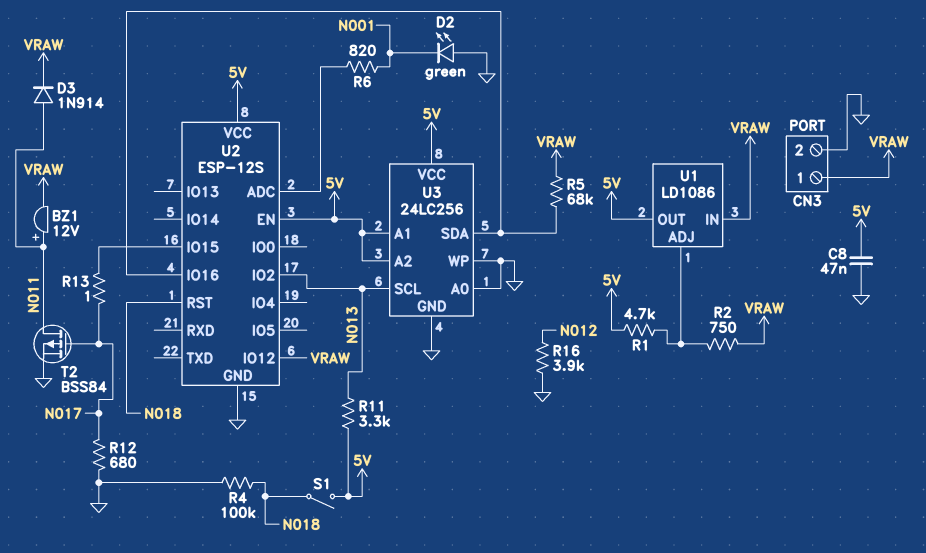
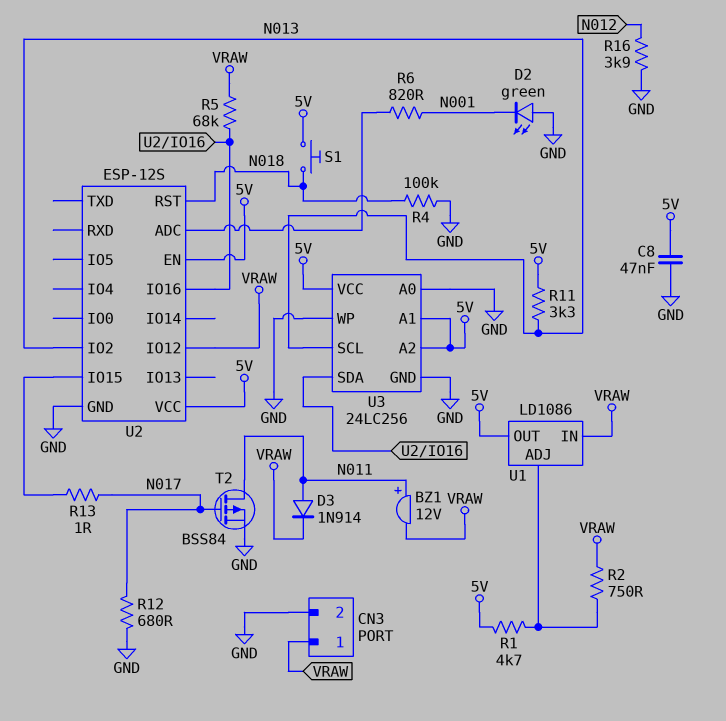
S1: switch (5V, N018) -> button (5V, N018)

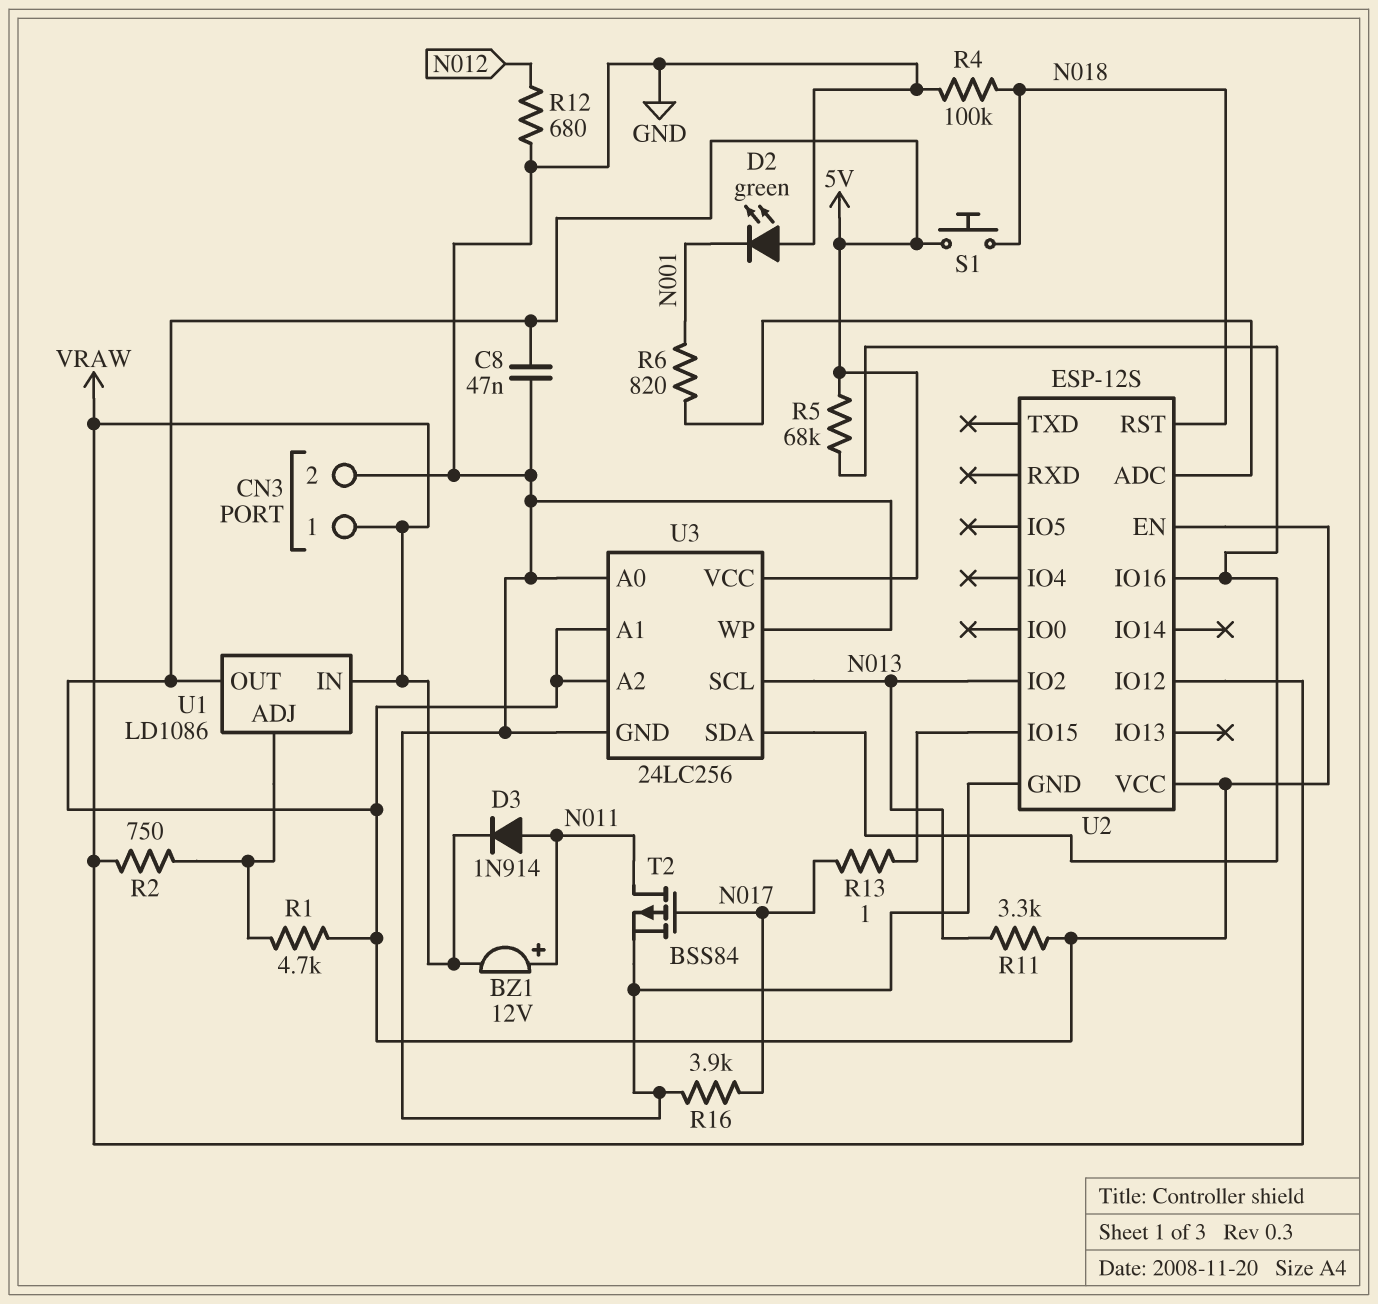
R5: 68k (U2/IO16, VRAW) -> 68k (5V, U2/IO16)
R12: 680 (GND, N017) -> 680 (GND, N012)
R16: 3.9k (GND, N012) -> 3.9k (GND, N017)

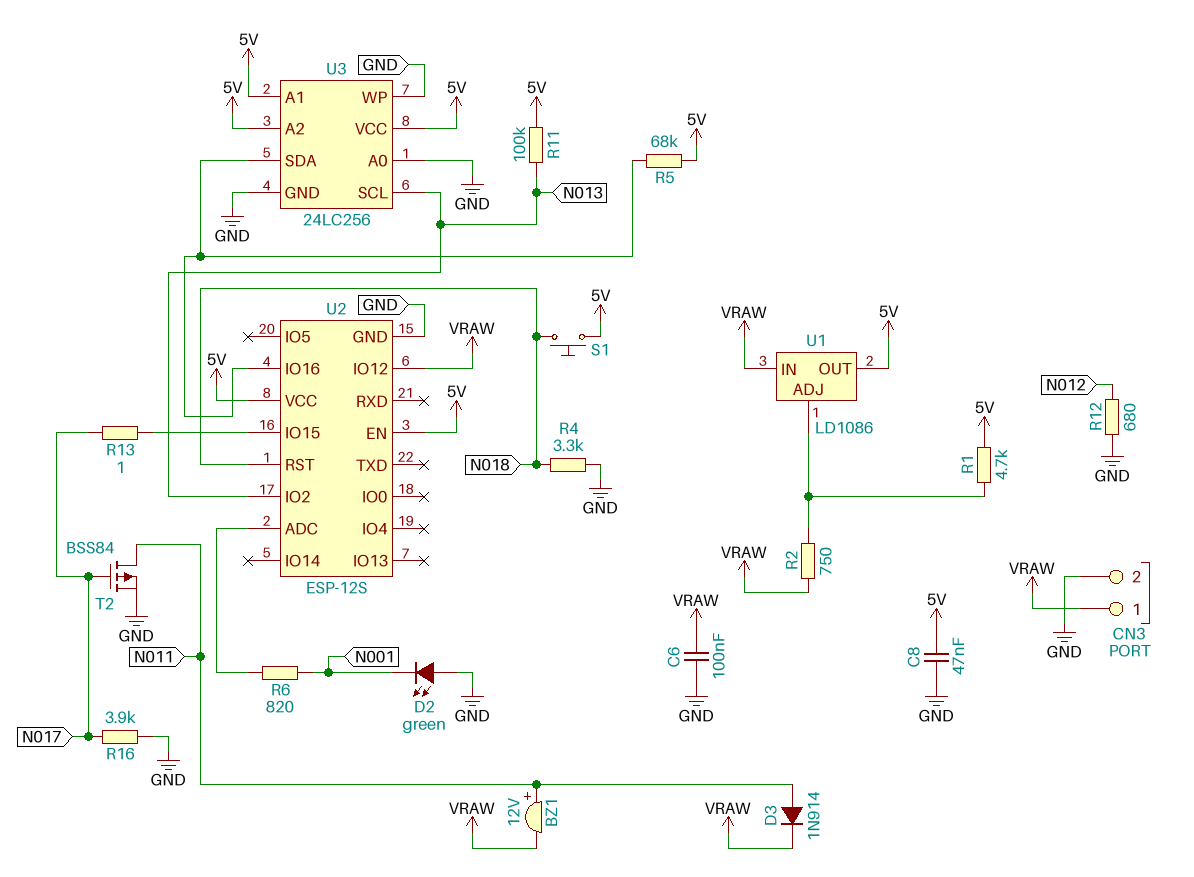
C6: none -> 100nF (GND, VRAW)
R4: 100k (GND, N018) -> 3.3k (GND, N018)
R11: 3.3k (5V, N013) -> 100k (5V, N013)

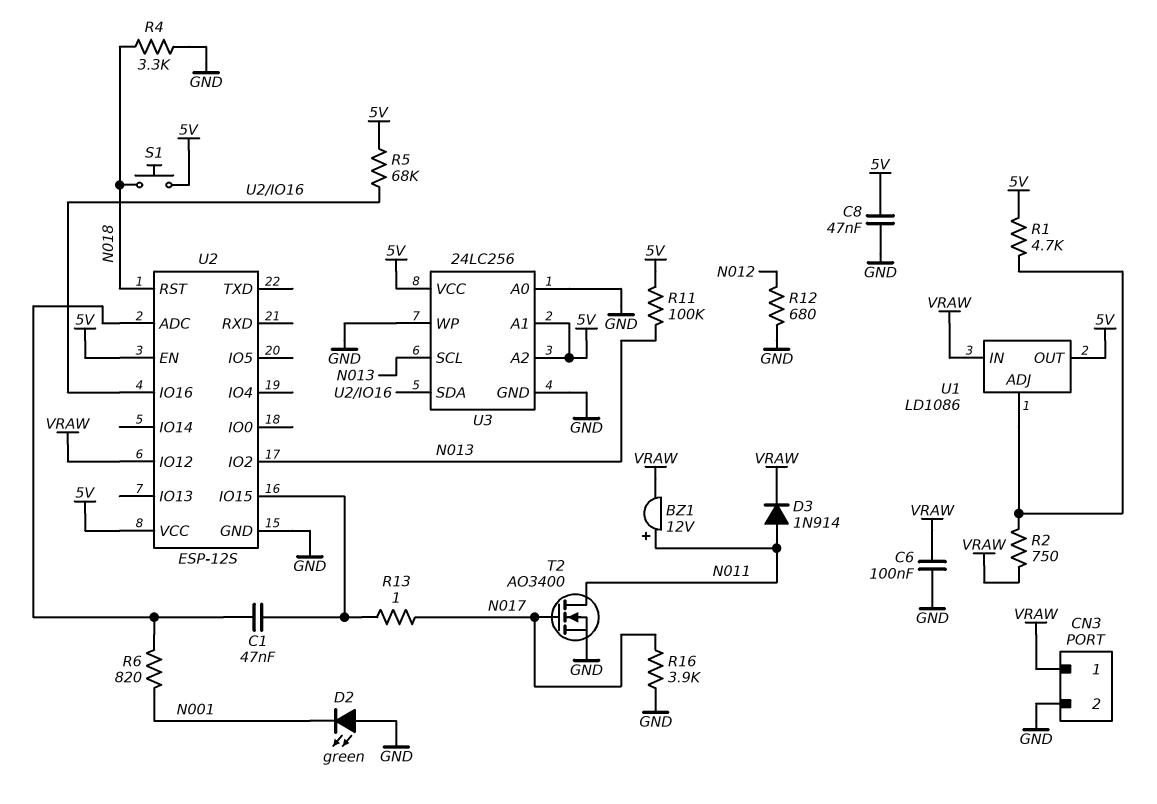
C1: none -> 47nF (U2/ADC, U2/IO15)
T2: PMOS BSS84 (G N017, D N011, S GND) -> NMOS AO3400 (G N017, D N011, S GND)

